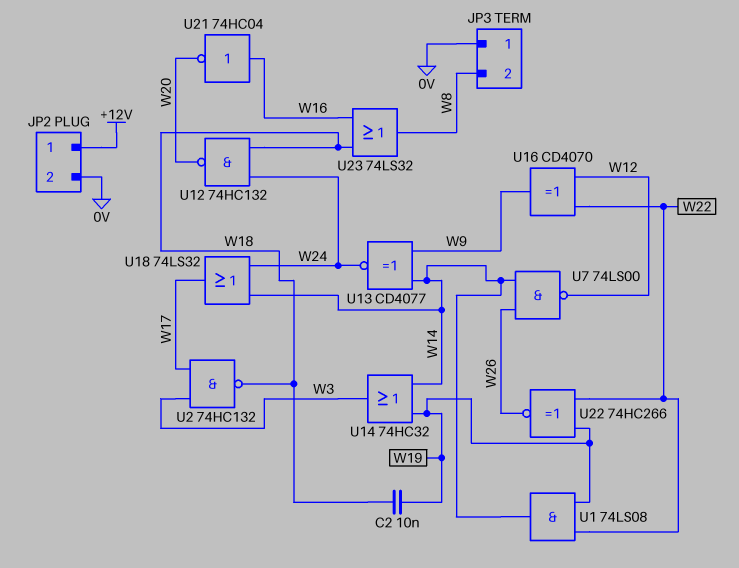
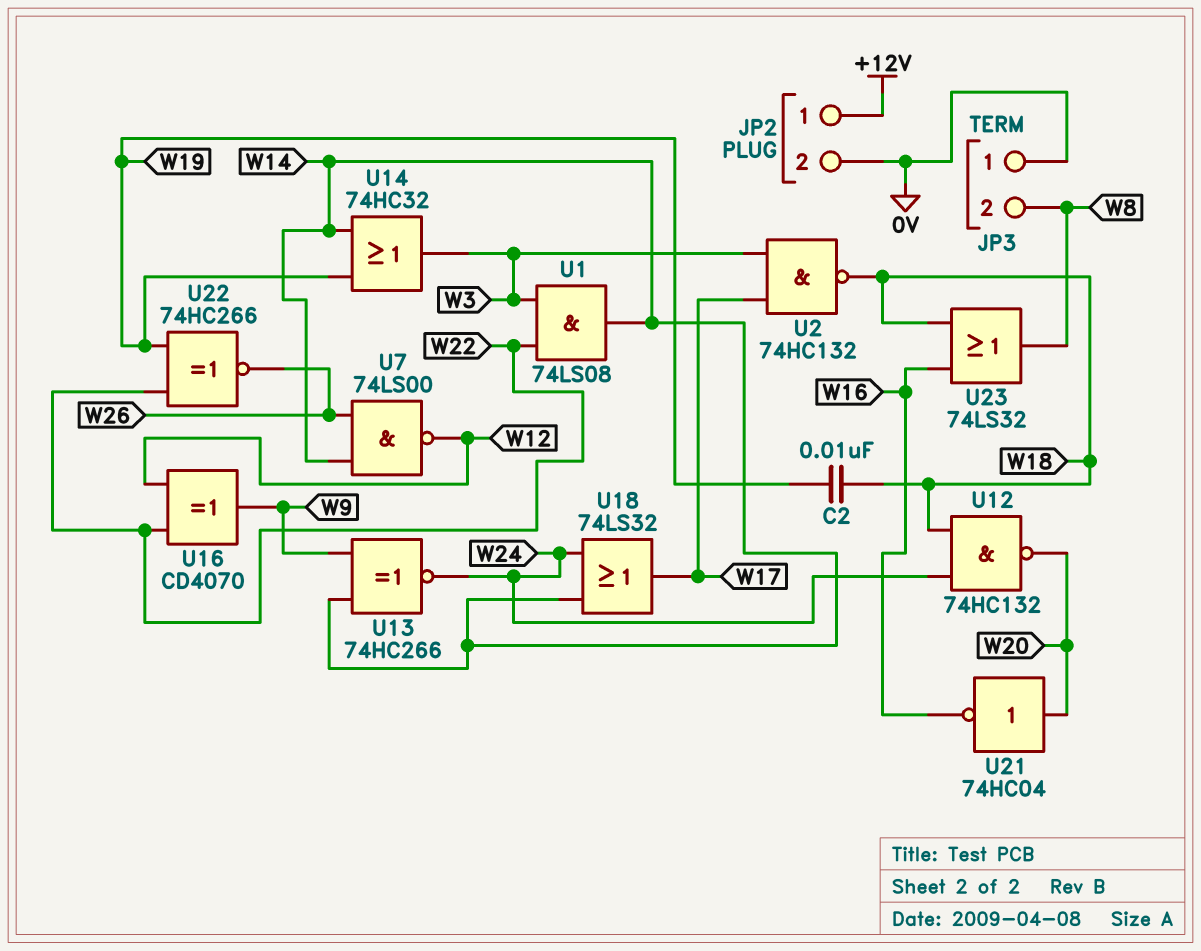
U1: AND 74LS08 (in W19, in W22, out W14) -> AND 74LS08 (in W3, in W22, out W14)
U13: XNOR CD4077 (in W9, in W14, out W24) -> XNOR 74HC266 (in W9, in W14, out W24)
U21: NOT 74HC04 (in W16, out W20) -> NOT 74HC04 (in W20, out W16)

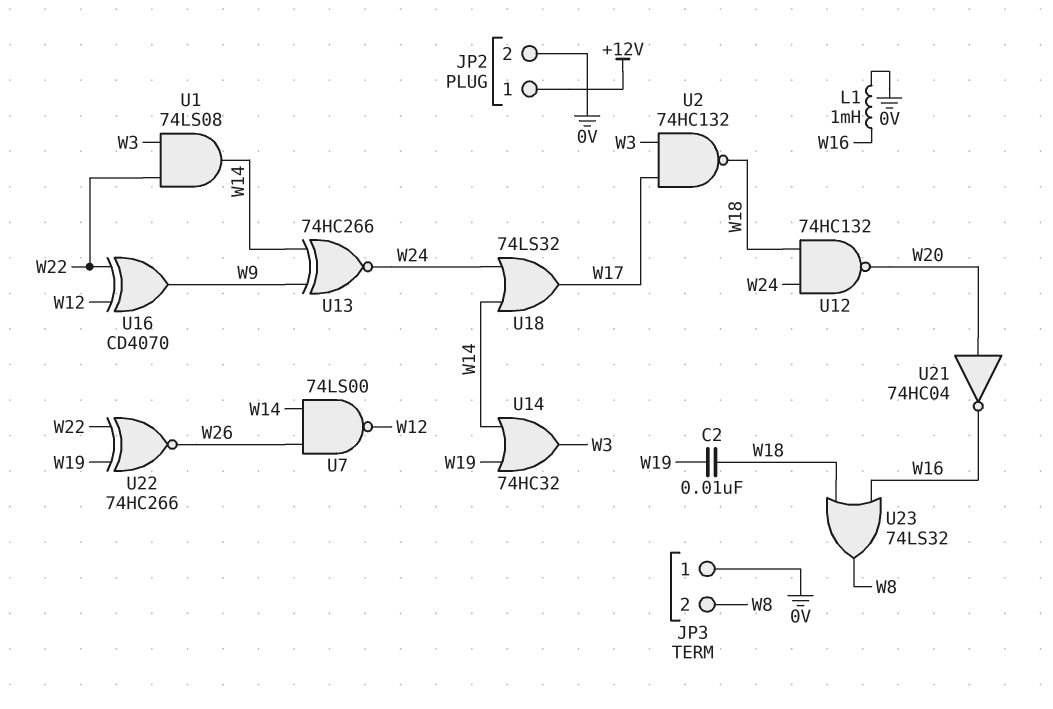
L1: none -> 1mH (0V, W16)

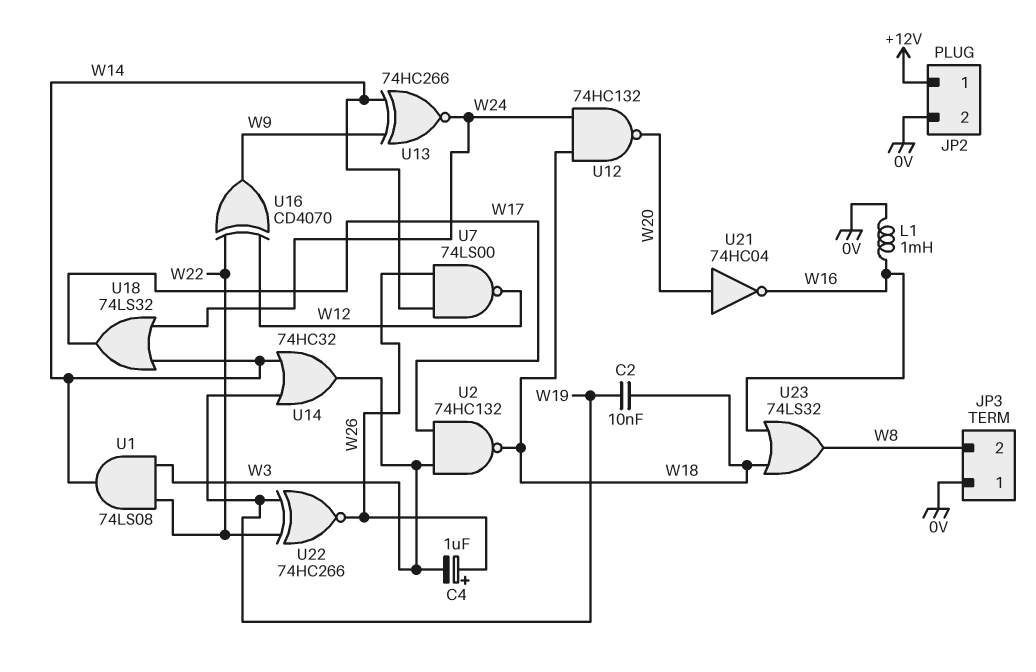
C4: none -> 1uF (plus W26, minus W3)

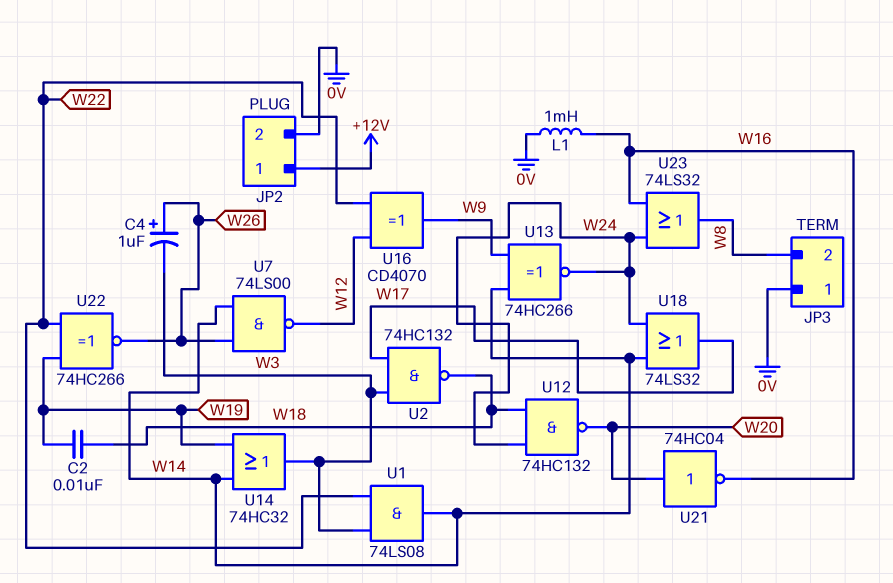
U23: OR 74LS32 (in W16, in W18, out W8) -> OR 74LS32 (in W16, in W24, out W8)

